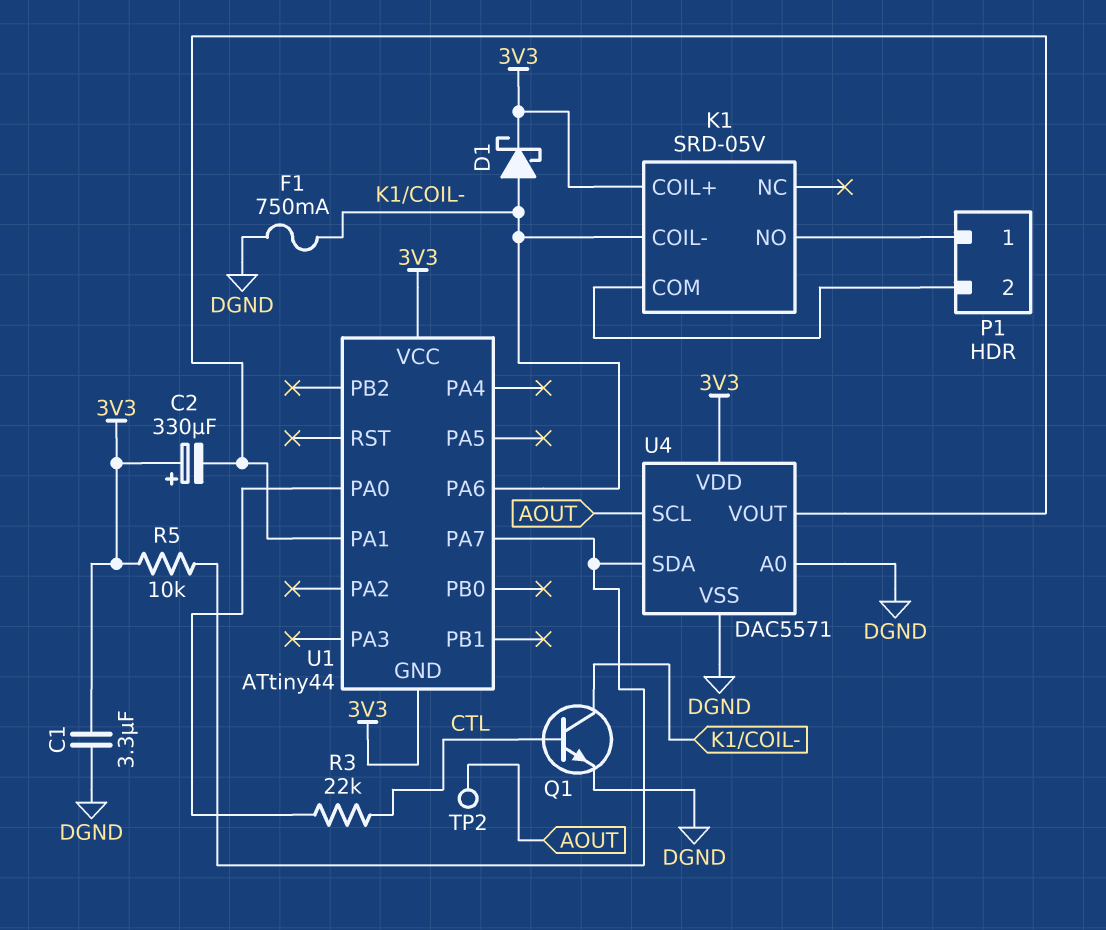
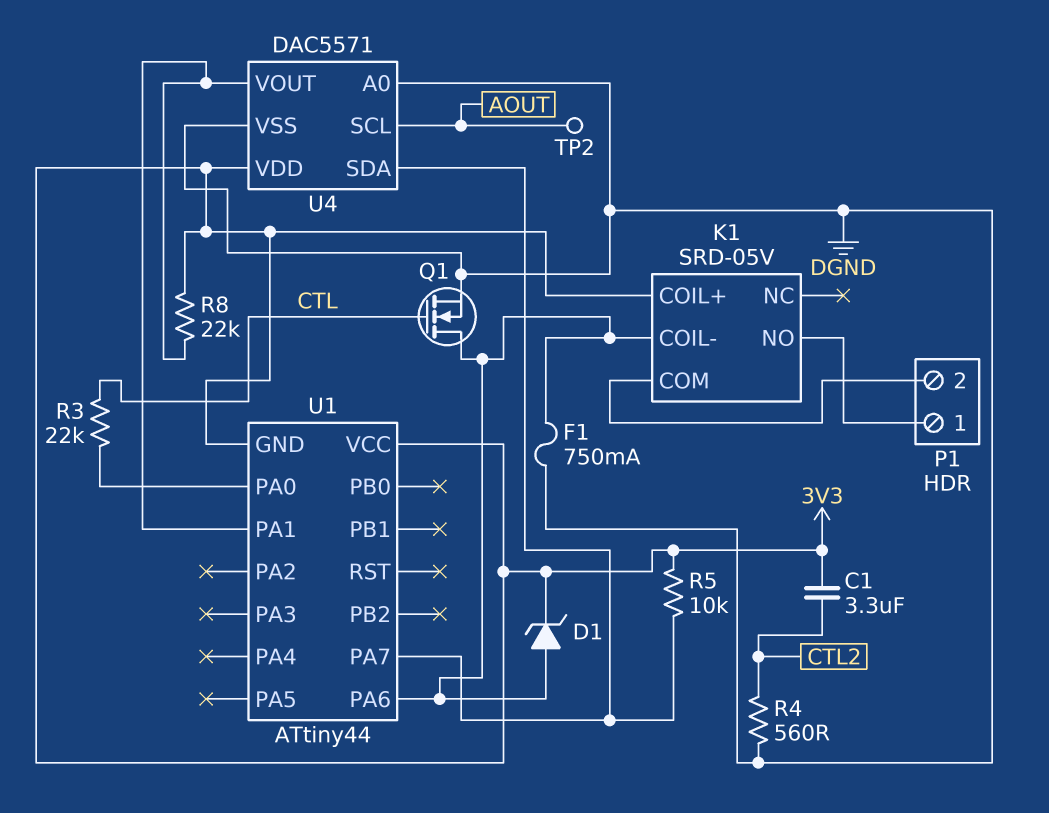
C1: 3.3uF (3V3, DGND) -> 3.3uF (3V3, CTL2)
C2: 330uF (plus 3V3, minus U1/PA1) -> none
D1: schottky (A K1/COIL-, K 3V3) -> zener (A K1/COIL-, K 3V3)
Q1: NPN (B CTL, C K1/COIL-, E DGND) -> NMOS (G CTL, D K1/COIL-, S DGND)
R4: none -> 560 (CTL2, DGND)
R8: none -> 22k (3V3, U1/PA1)

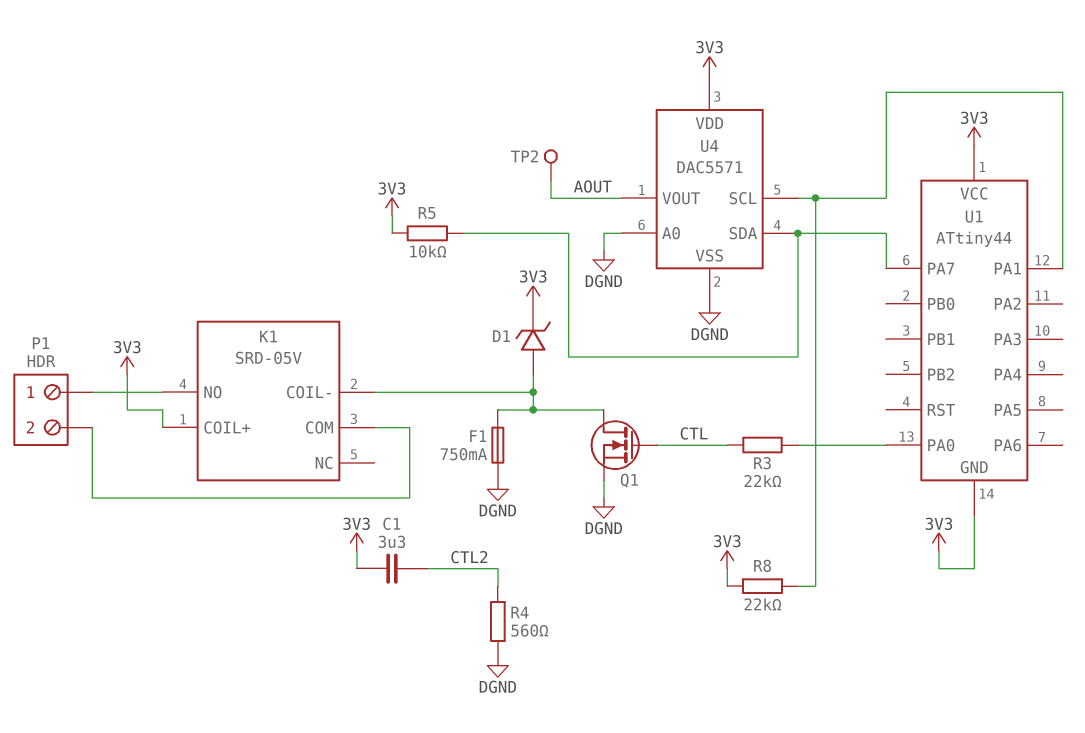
U1 pin PA6: K1/COIL- -> none
U4 pin SCL: AOUT -> U1/PA1
U4 pin VOUT: U1/PA1 -> AOUT

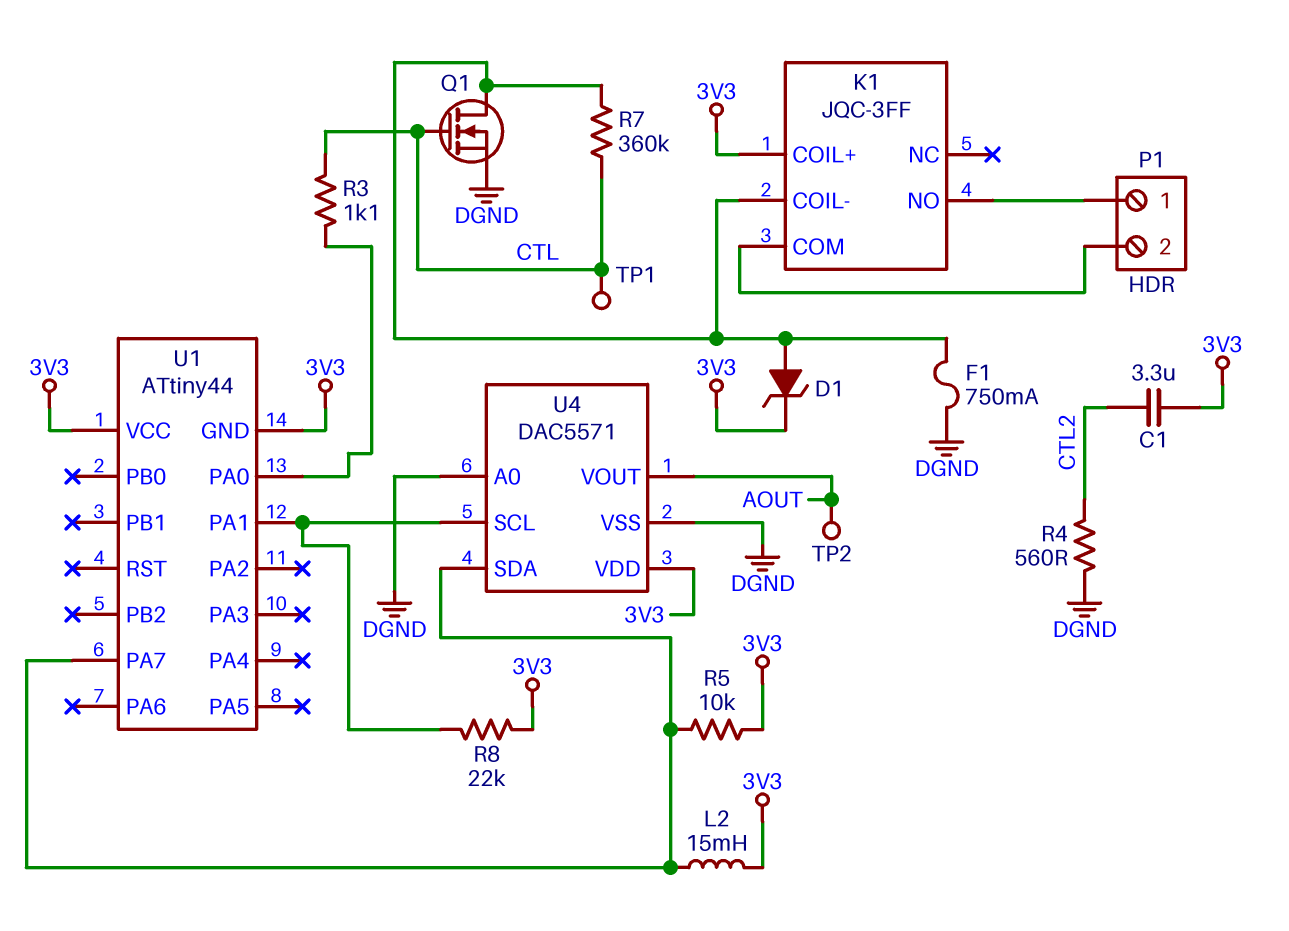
K1: SRD-05V -> JQC-3FF
L2: none -> 15mH (3V3, U1/PA7)
R3: 22k (CTL, U1/PA0) -> 1.1k (CTL, U1/PA0)
R7: none -> 360k (CTL, K1/COIL-)
TP1: none -> test point (CTL)

